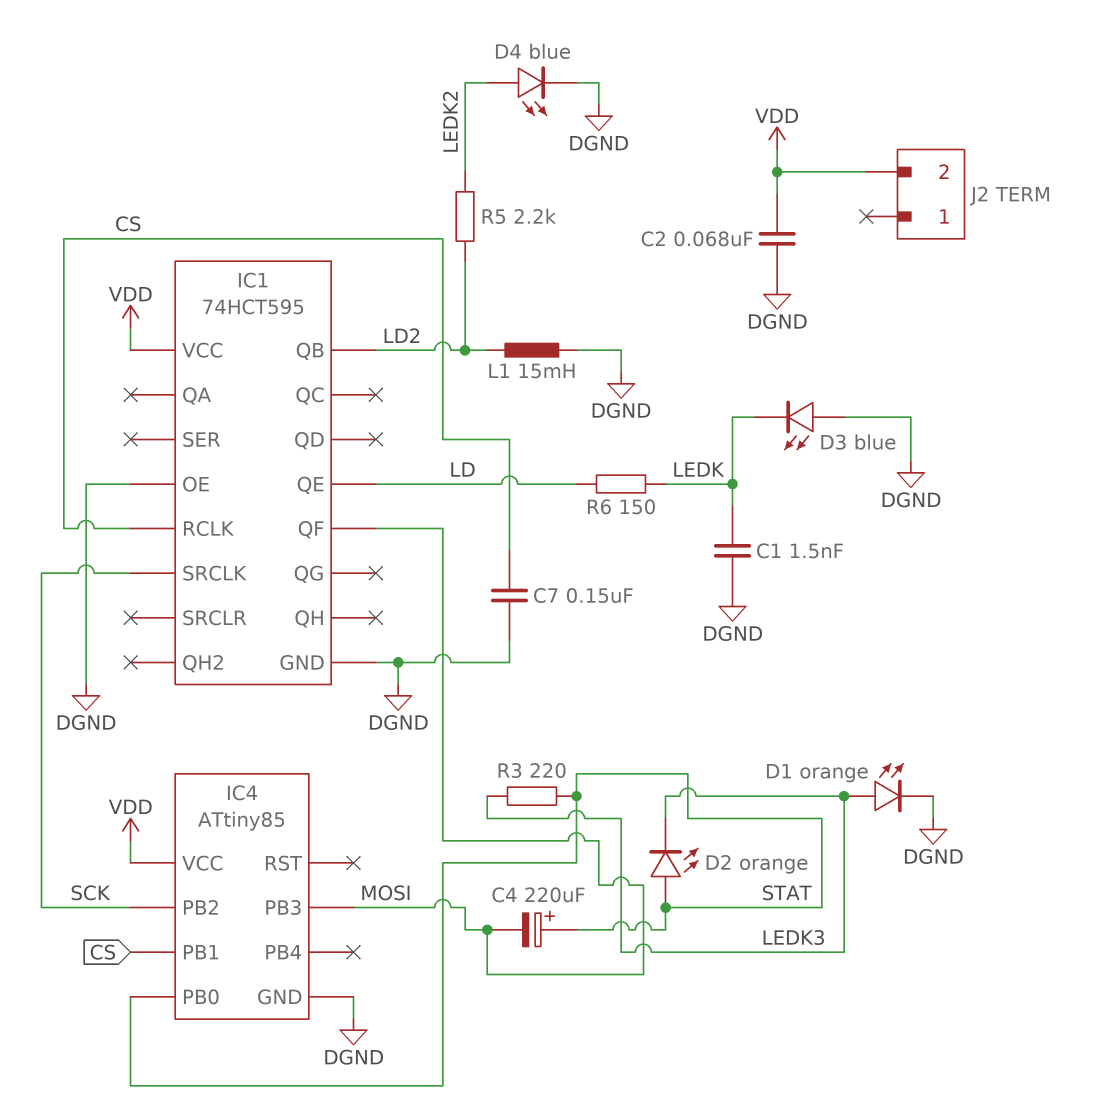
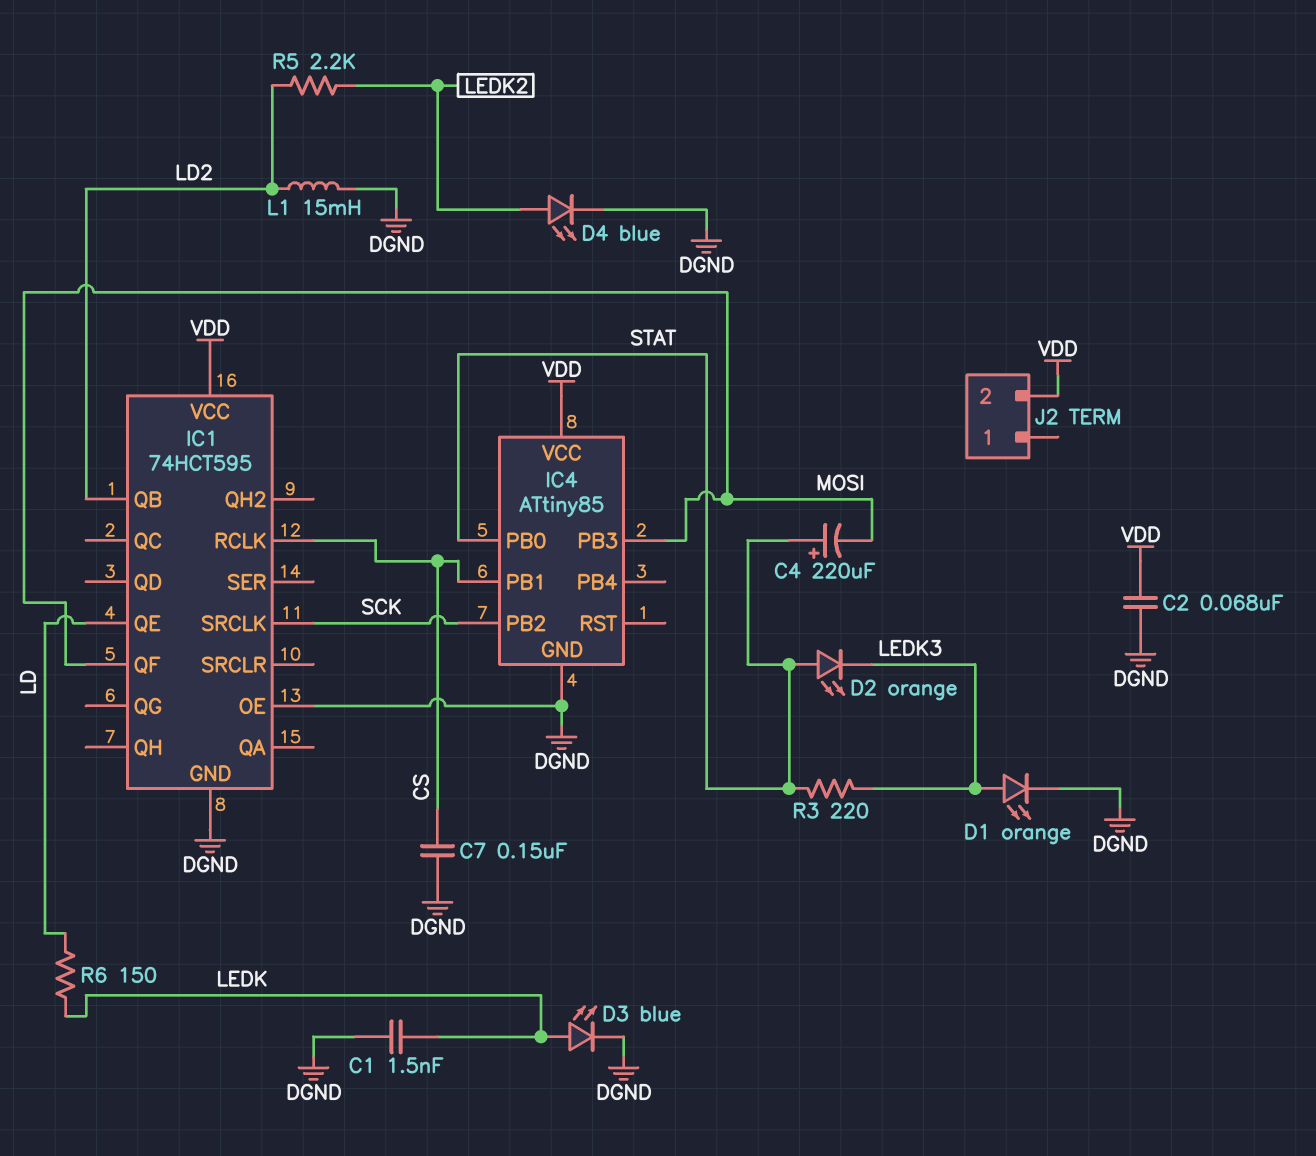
D3: LED blue (A DGND, K LEDK) -> LED blue (A LEDK, K DGND)

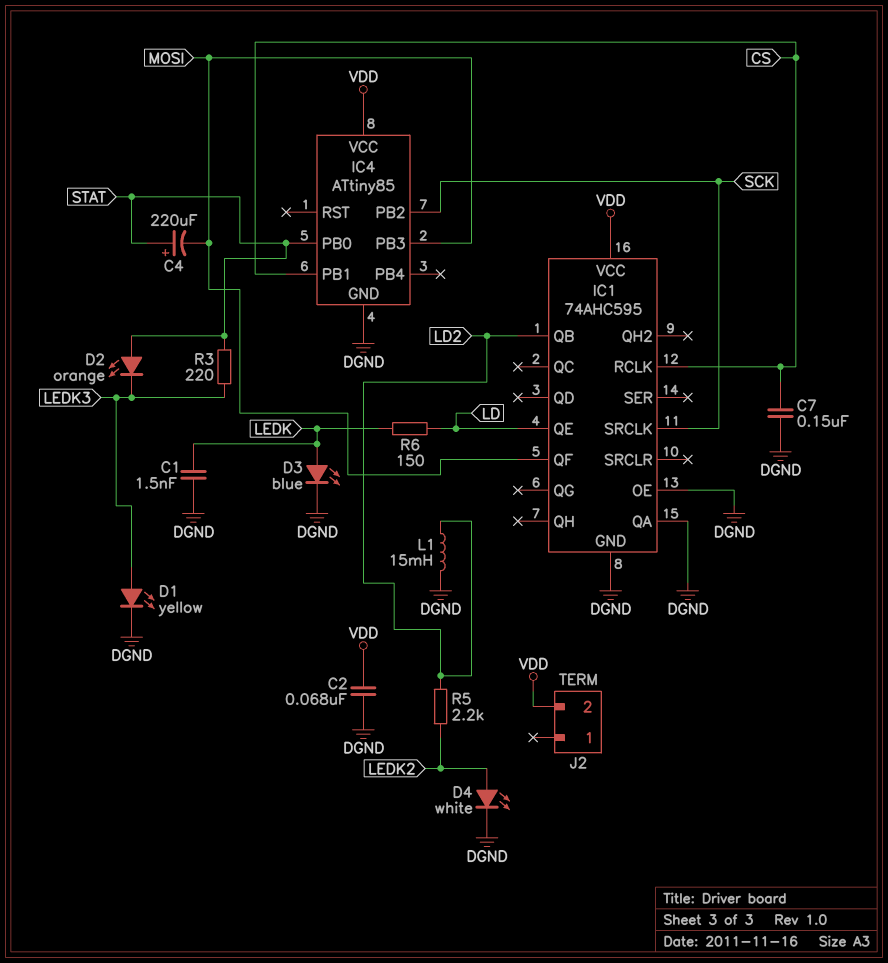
D1: LED orange (A LEDK3, K DGND) -> LED yellow (A LEDK3, K DGND)
D4: LED blue (A LEDK2, K DGND) -> LED white (A LEDK2, K DGND)
IC1: 74HCT595 -> 74AHC595
IC1 pin QA: none -> DGND

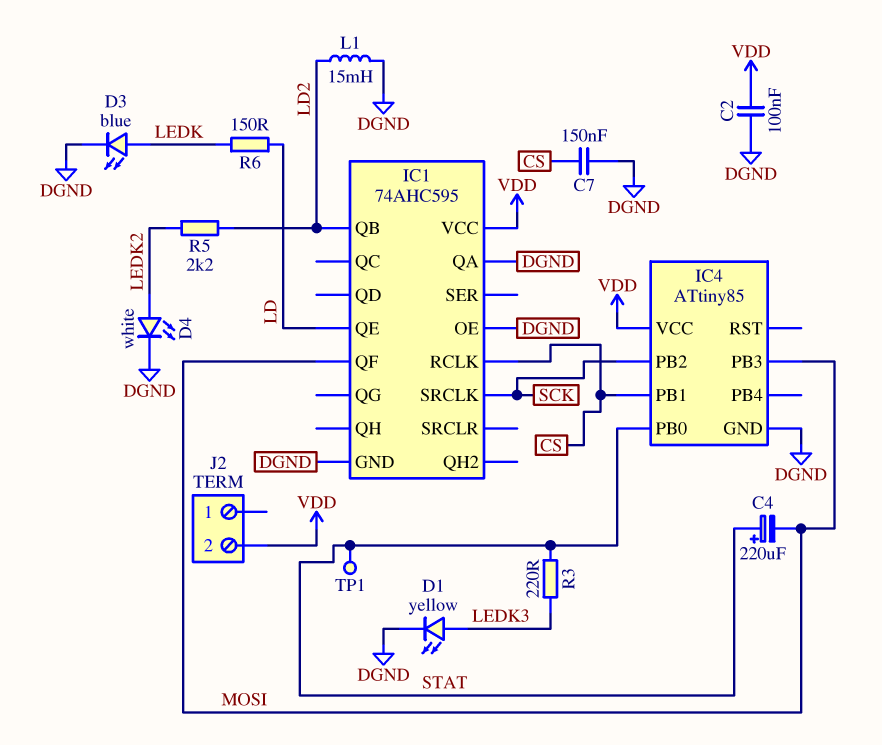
C1: 1.5nF (DGND, LEDK) -> none
C2: 68nF (DGND, VDD) -> 100nF (DGND, VDD)
D2: LED orange (A STAT, K LEDK3) -> none
TP1: none -> test point (STAT)

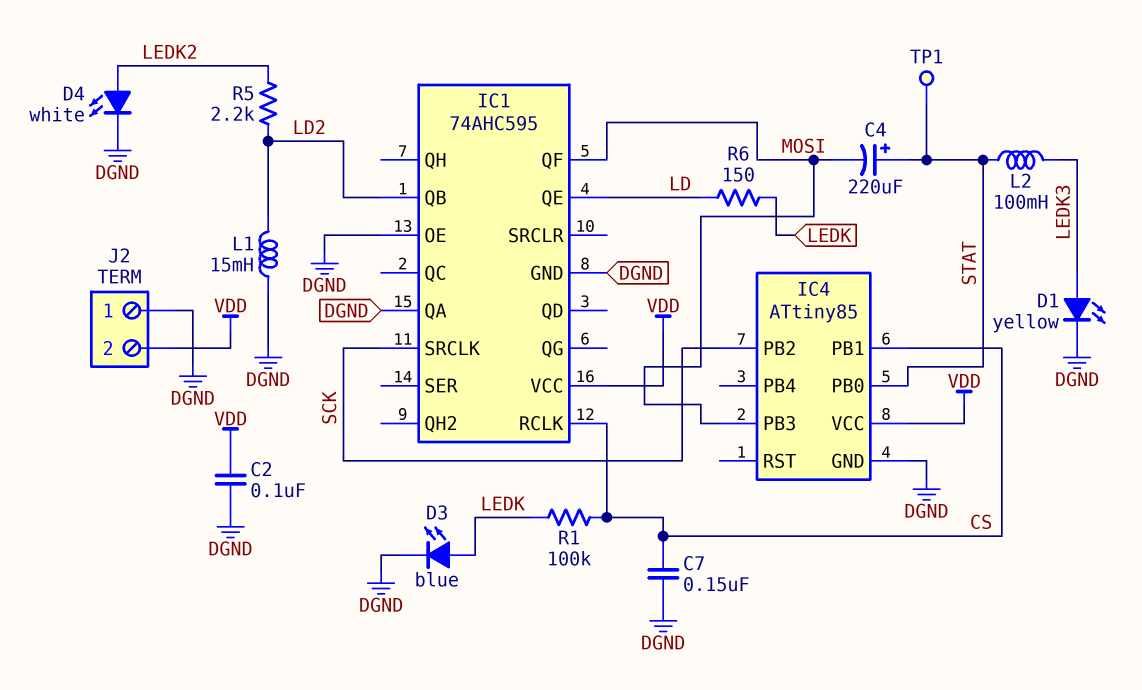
J2 pin 1: none -> DGND
L2: none -> 100mH (LEDK3, STAT)
R1: none -> 100k (CS, LEDK)
R3: 220 (LEDK3, STAT) -> none

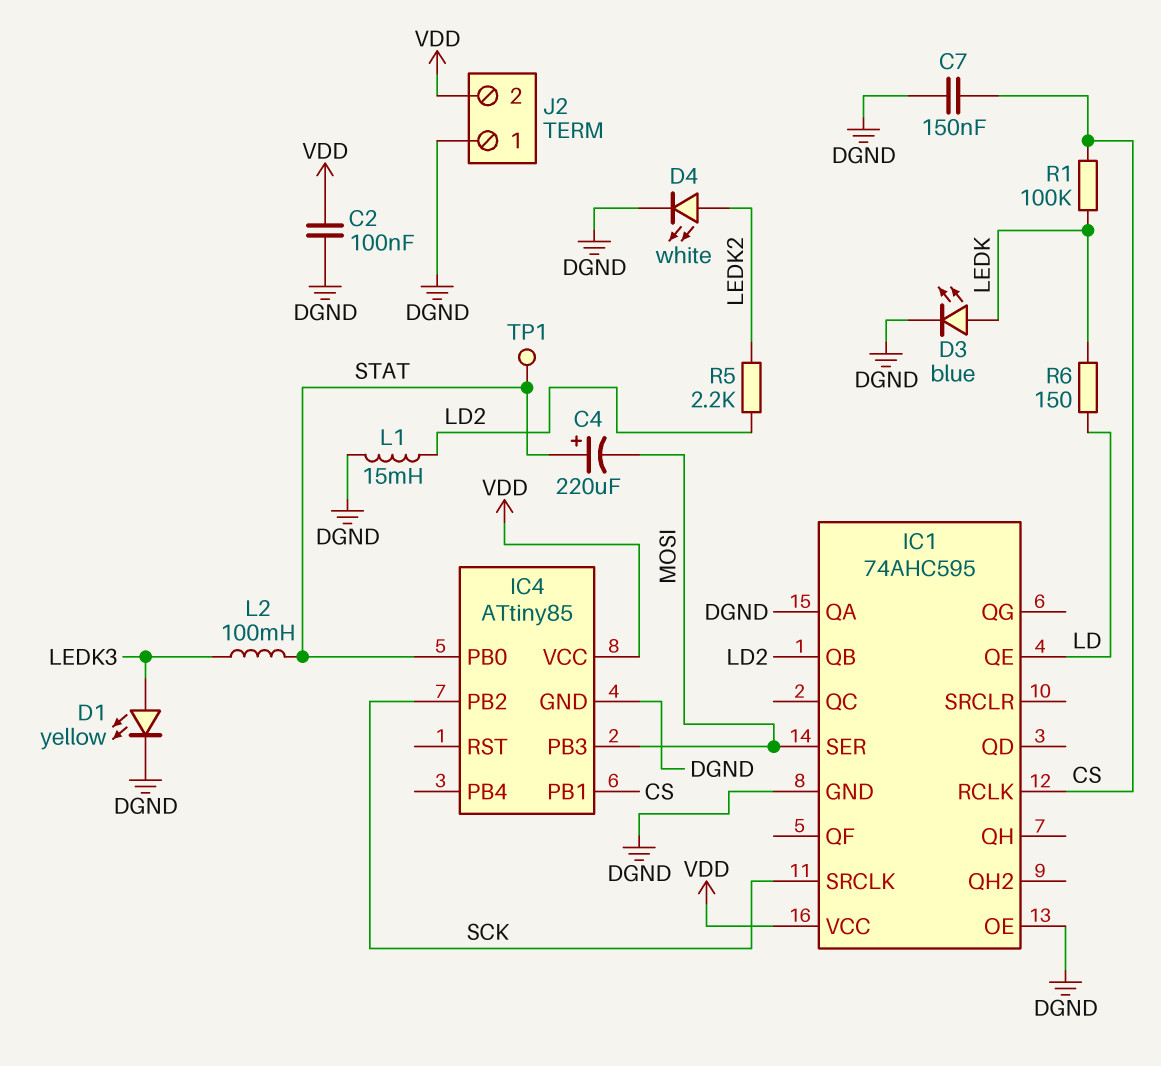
IC1 pin QF: MOSI -> none
IC1 pin SER: none -> MOSI

